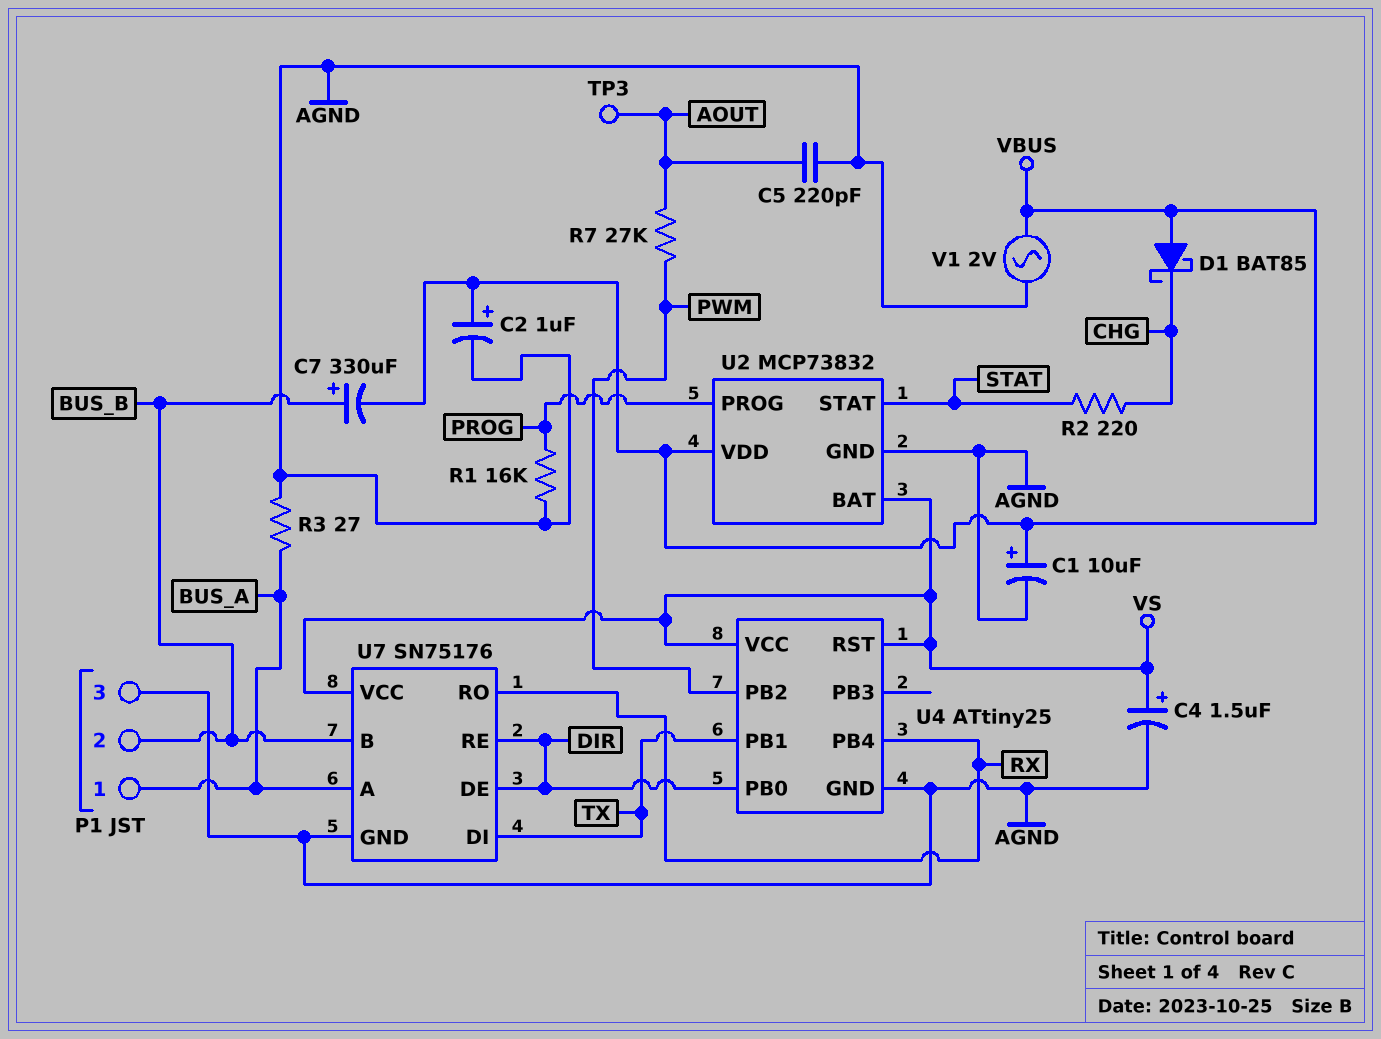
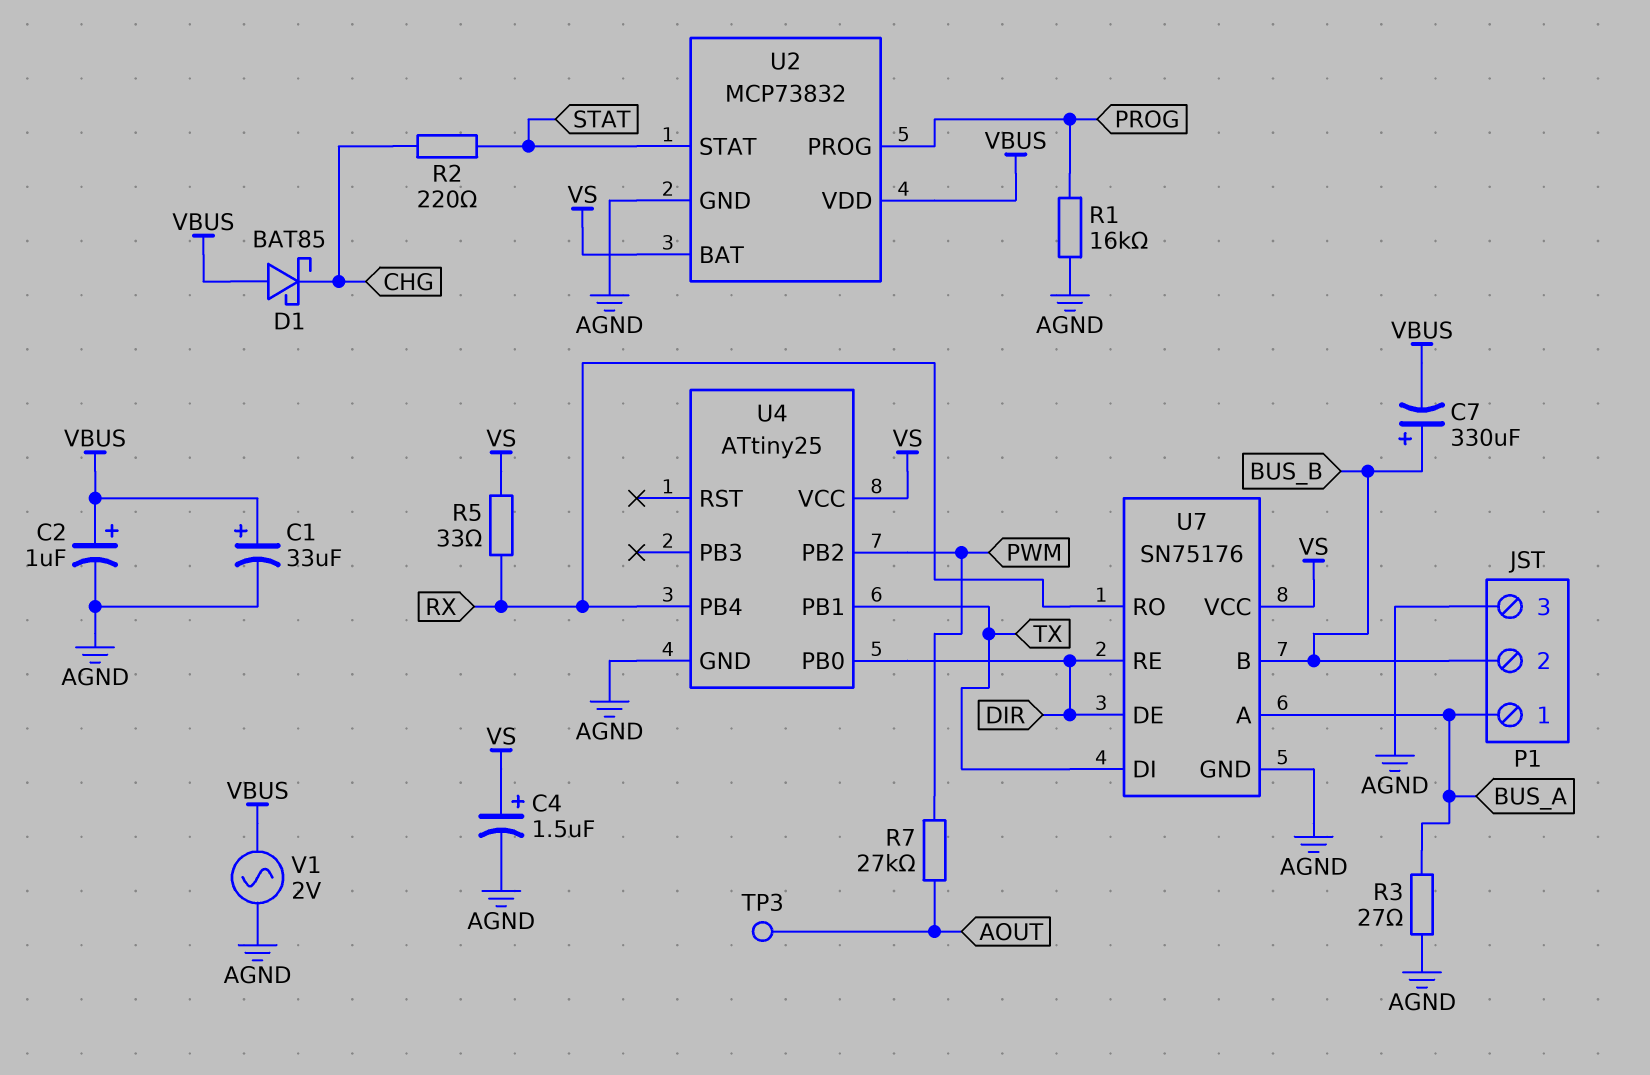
C1: 10uF (plus VBUS, minus AGND) -> 33uF (plus VBUS, minus AGND)
C5: 220pF (AGND, AOUT) -> none
R5: none -> 33 (RX, VS)
U4 pin RST: VS -> none

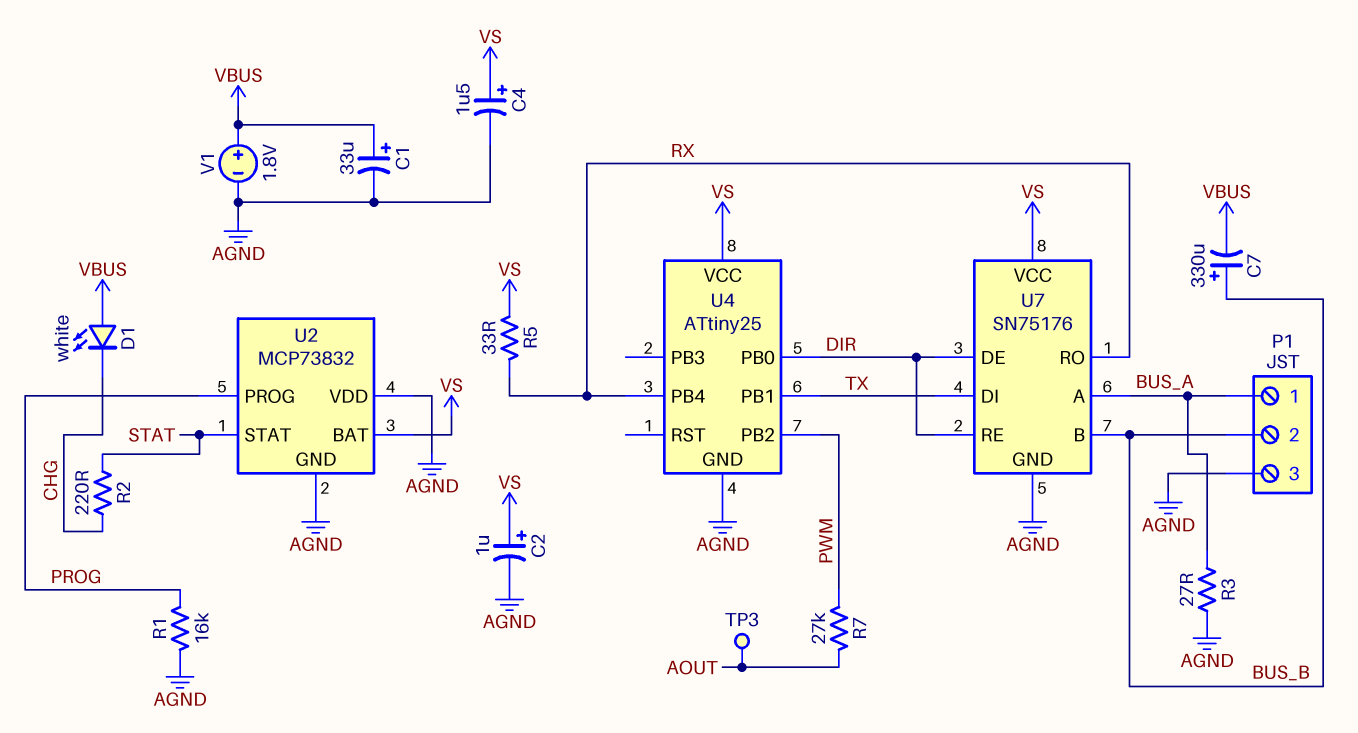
C2: 1uF (plus VBUS, minus AGND) -> 1uF (plus VS, minus AGND)
D1: schottky BAT85 (A VBUS, K CHG) -> LED white (A VBUS, K CHG)
U2 pin VDD: VBUS -> AGND
V1: AC 2V (AGND, VBUS) -> 1.8V (plus VBUS, minus AGND)

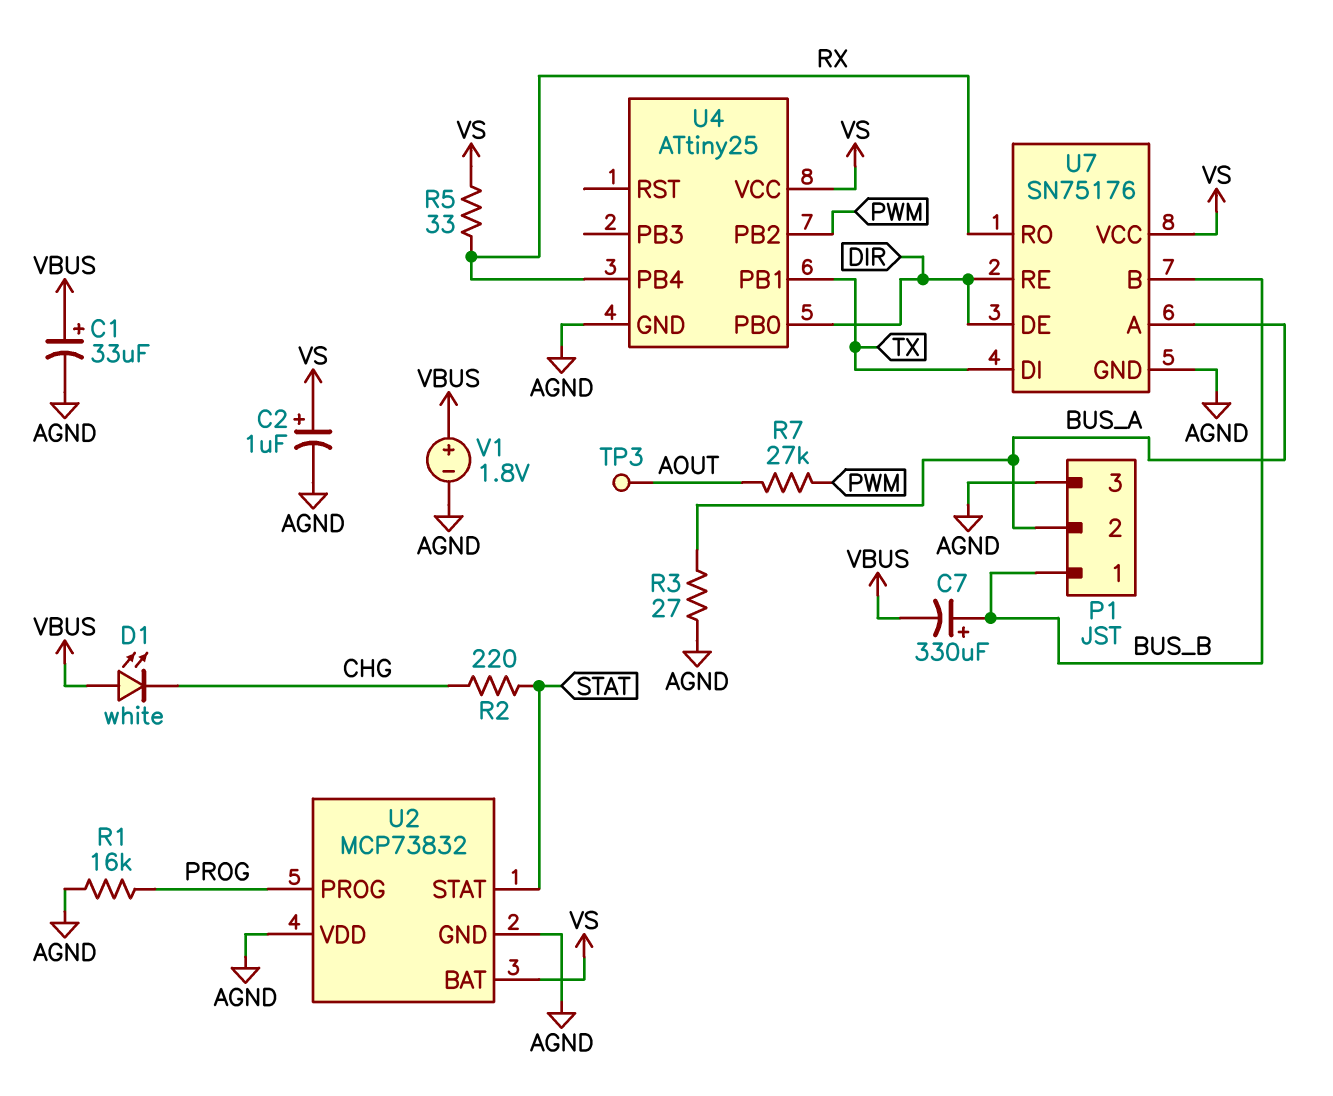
C4: 1.5uF (plus VS, minus AGND) -> none
P1 pin 1: BUS_A -> BUS_B
P1 pin 2: BUS_B -> BUS_A

